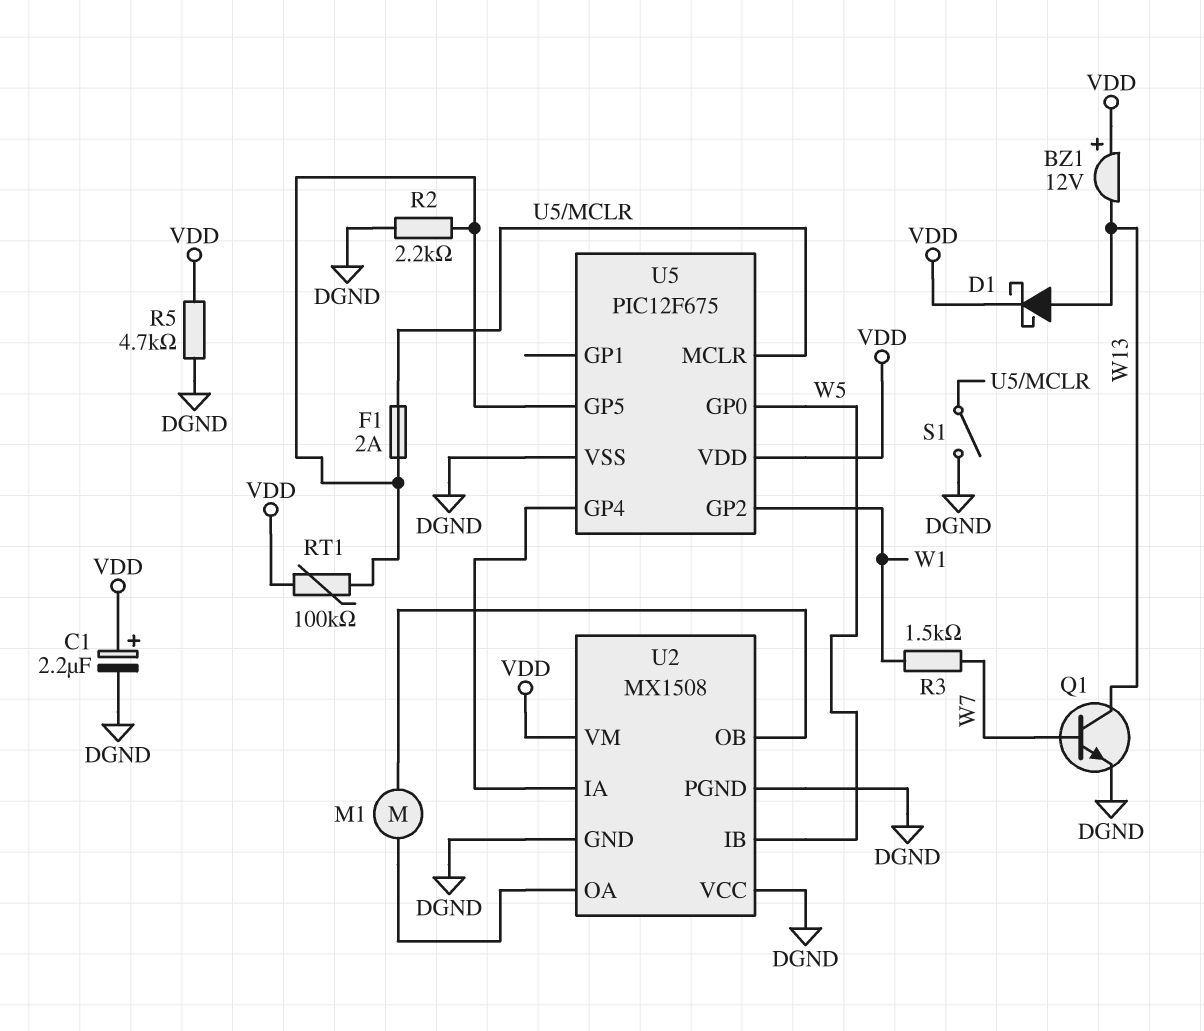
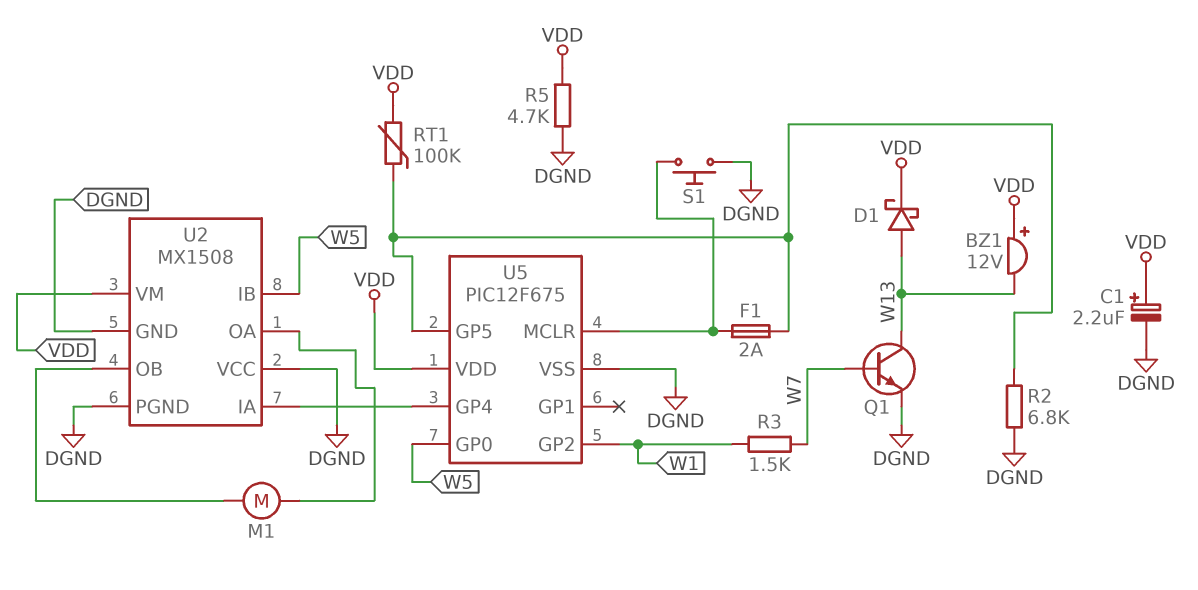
R2: 2.2k (DGND, U5/GP5) -> 6.8k (DGND, U5/GP5)
S1: switch (DGND, U5/MCLR) -> button (DGND, U5/MCLR)

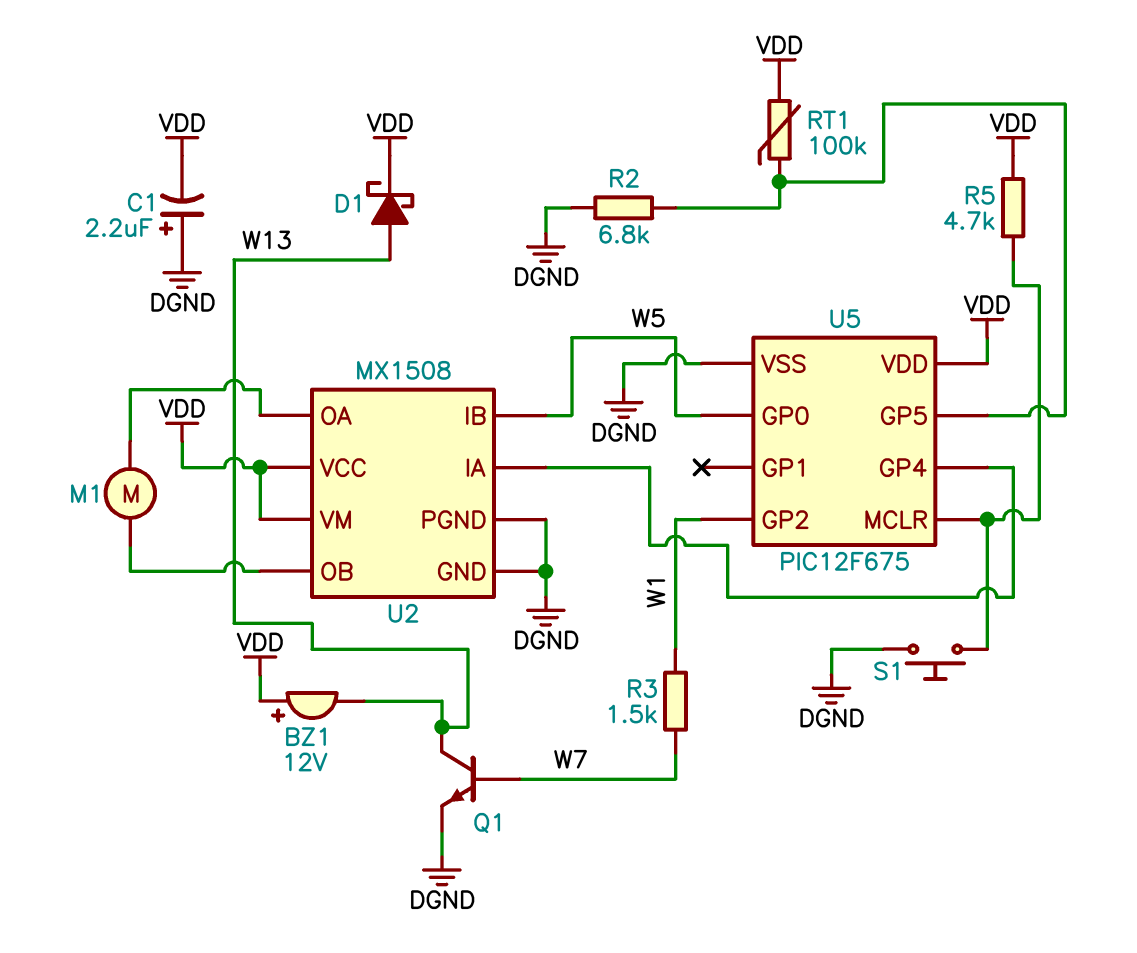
C1: 2.2uF (plus VDD, minus DGND) -> 2.2uF (plus DGND, minus VDD)
F1: 2A (U5/GP5, U5/MCLR) -> none
R5: 4.7k (DGND, VDD) -> 4.7k (U5/MCLR, VDD)
U2 pin VCC: DGND -> VDD

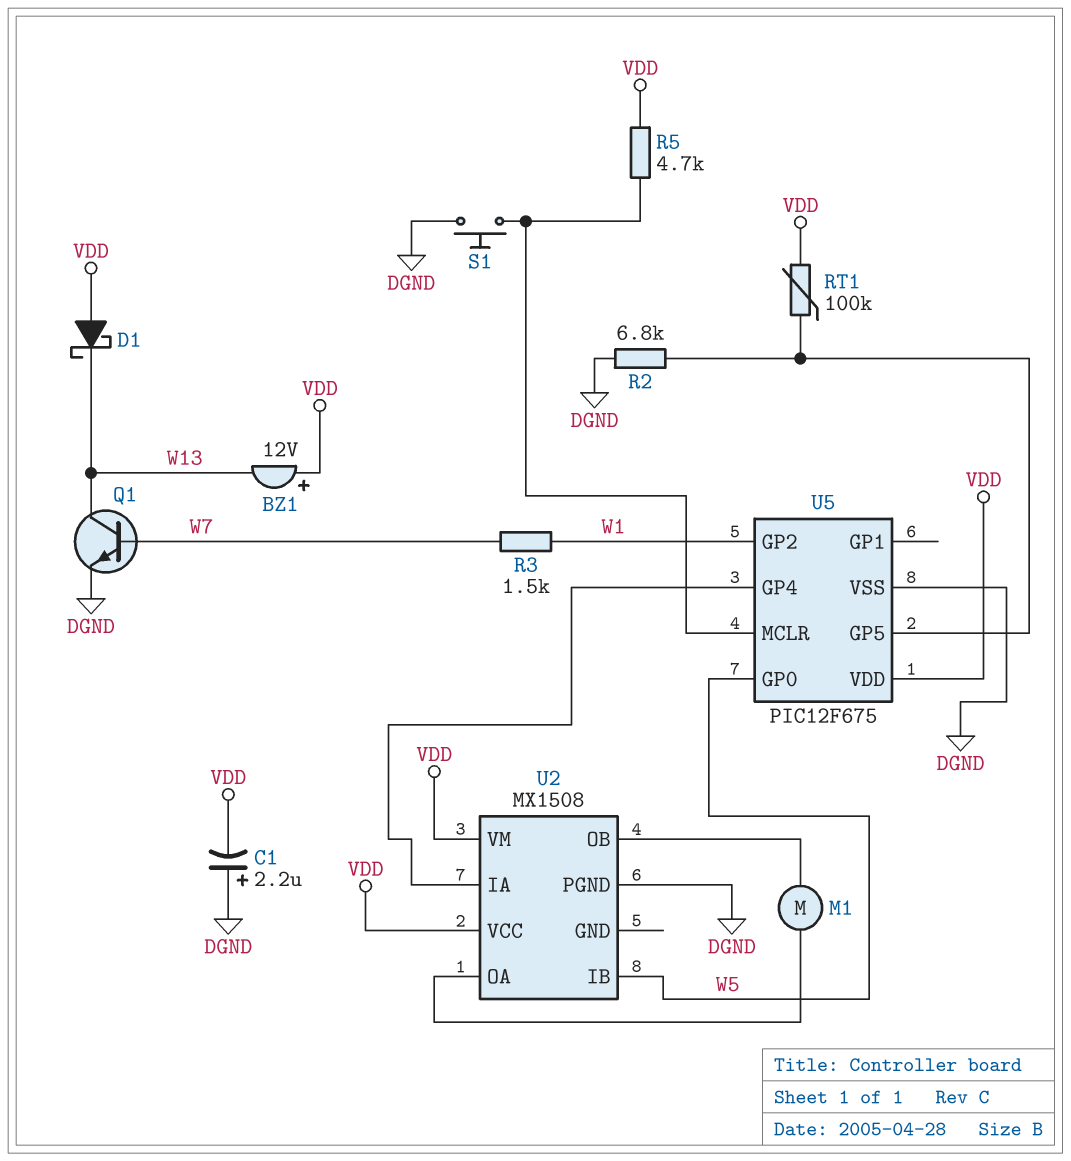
D1: schottky (A W13, K VDD) -> schottky (A VDD, K W13)
U2 pin GND: DGND -> none

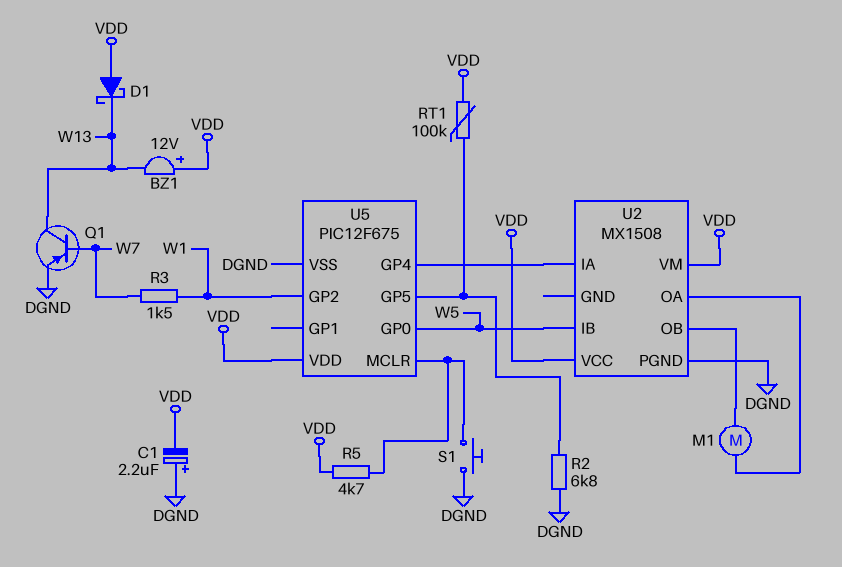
Q1: NPN (B W7, C W13, E DGND) -> PNP (B W7, C W13, E DGND)

